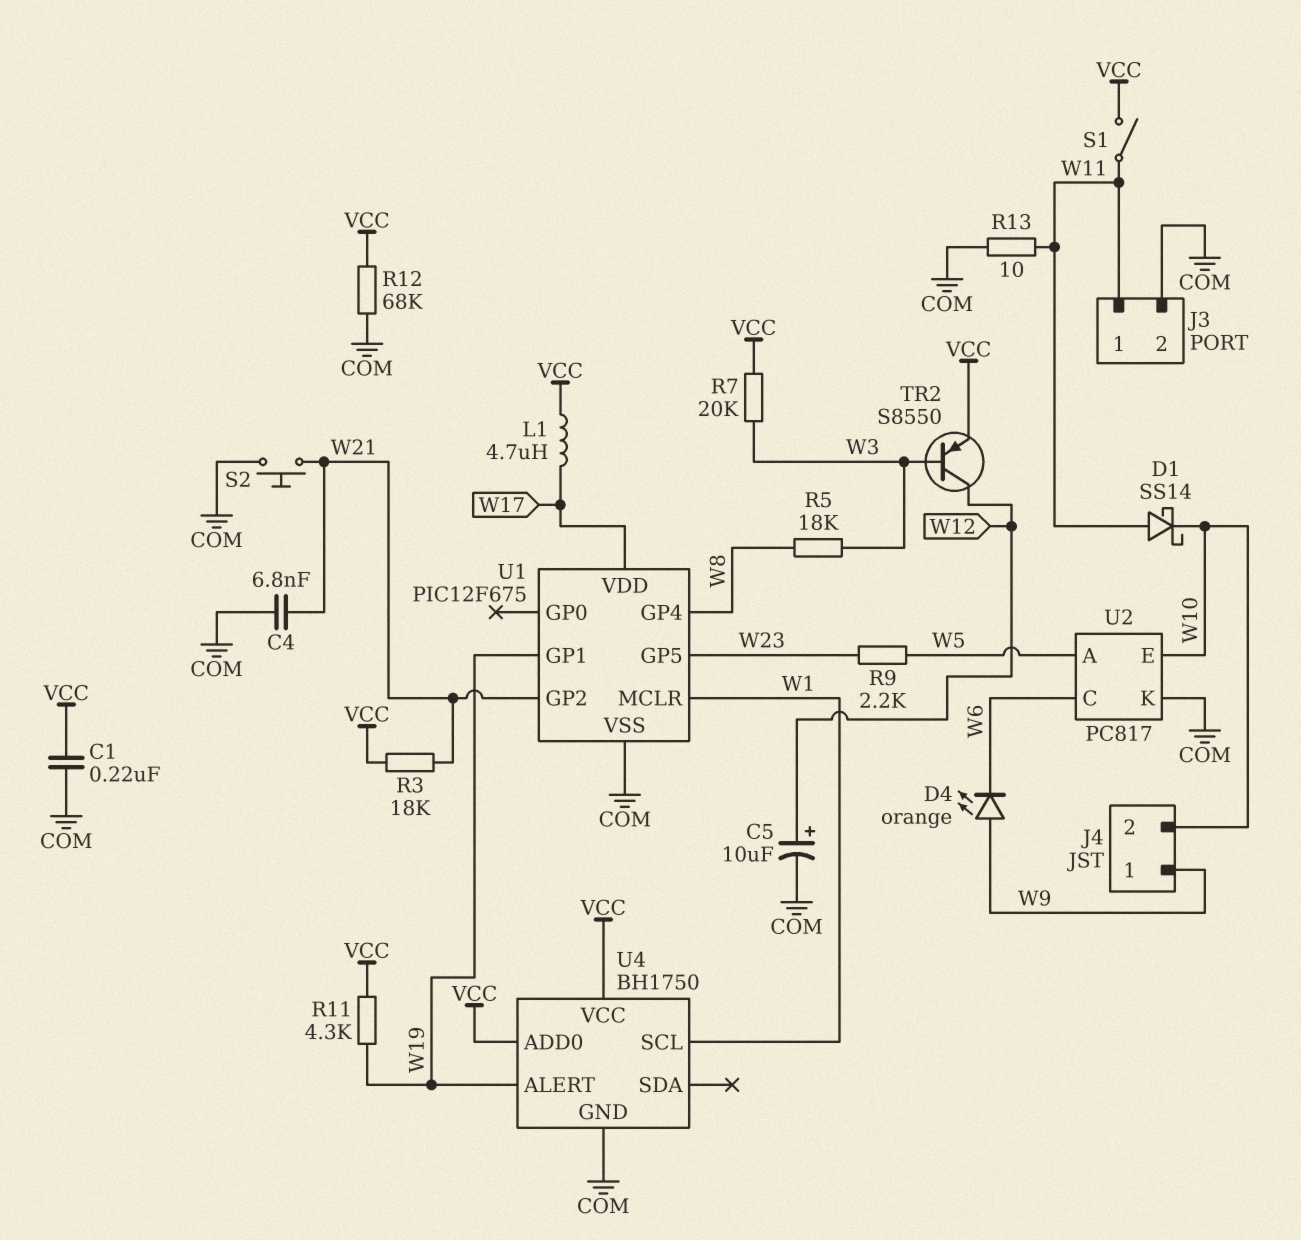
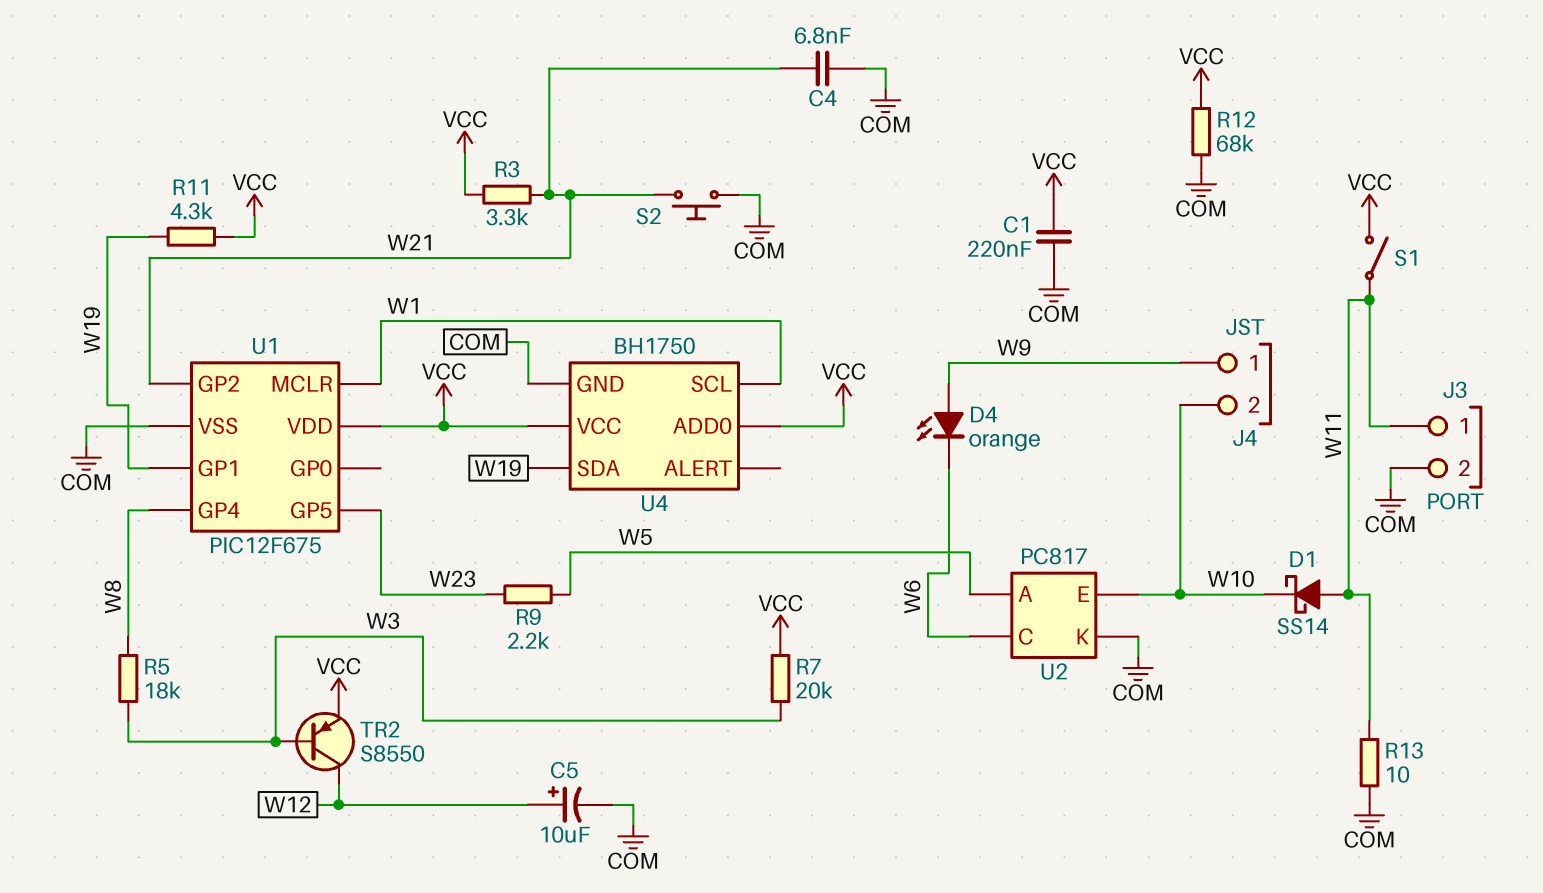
L1: 4.7uH (VCC, W17) -> none
R3: 18k (VCC, W21) -> 3.3k (VCC, W21)
U1 pin VDD: W17 -> VCC
U4 pin ALERT: W19 -> none
U4 pin SDA: none -> W19

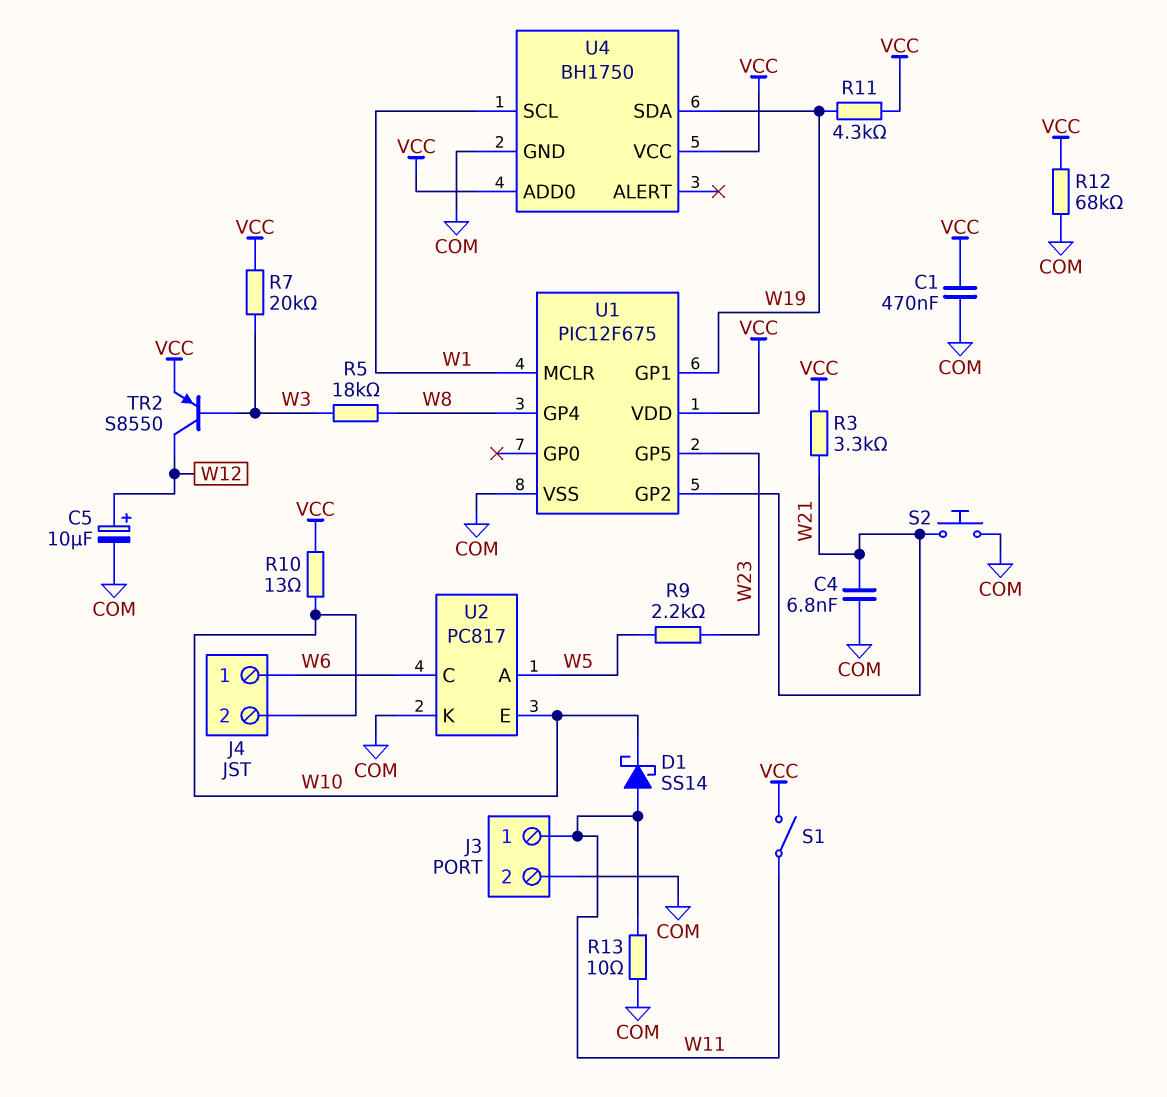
C1: 220nF (COM, VCC) -> 470nF (COM, VCC)
D4: LED orange (A W9, K W6) -> none
J4 pin 1: W9 -> W6
R10: none -> 13 (VCC, W10)

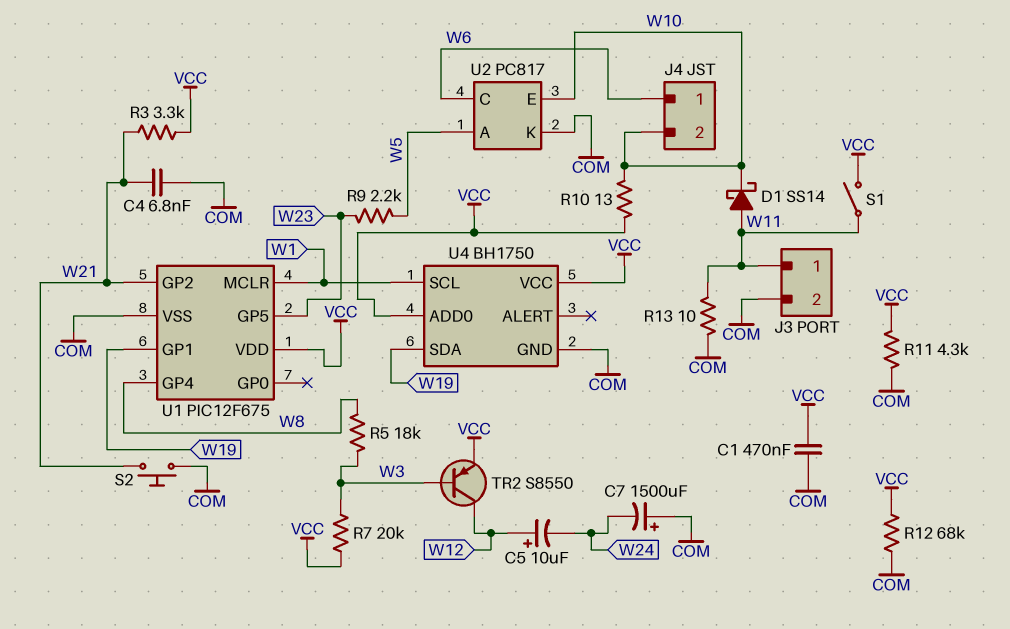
C5: 10uF (plus W12, minus COM) -> 10uF (plus W12, minus W24)
C7: none -> 1500uF (plus COM, minus W24)
R11: 4.3k (VCC, W19) -> 4.3k (COM, VCC)

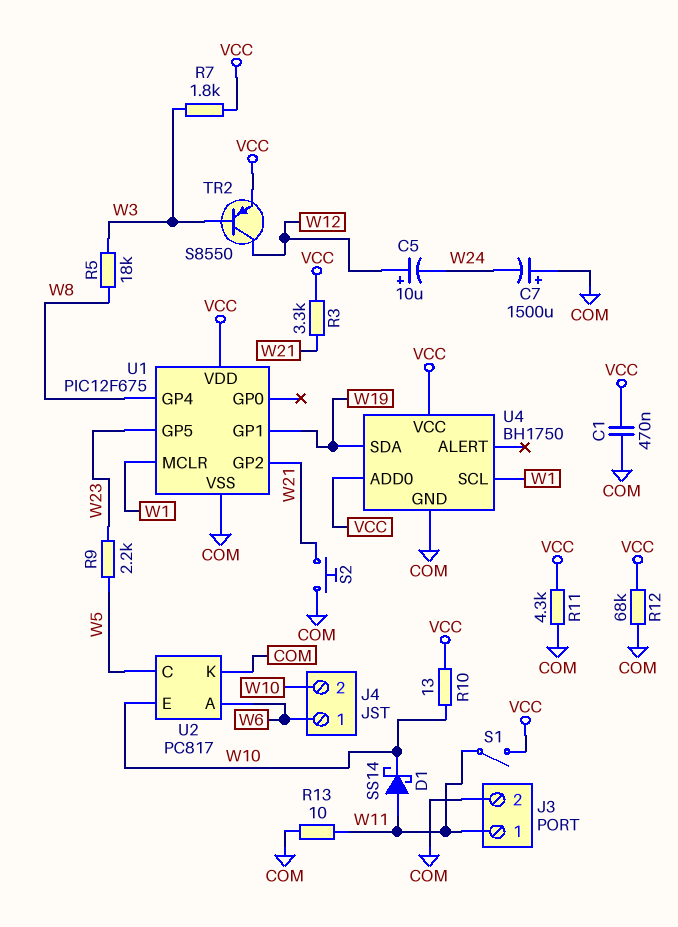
C4: 6.8nF (COM, W21) -> none
R7: 20k (VCC, W3) -> 1.8k (VCC, W3)
U2 pin A: W5 -> W6
U2 pin C: W6 -> W5

